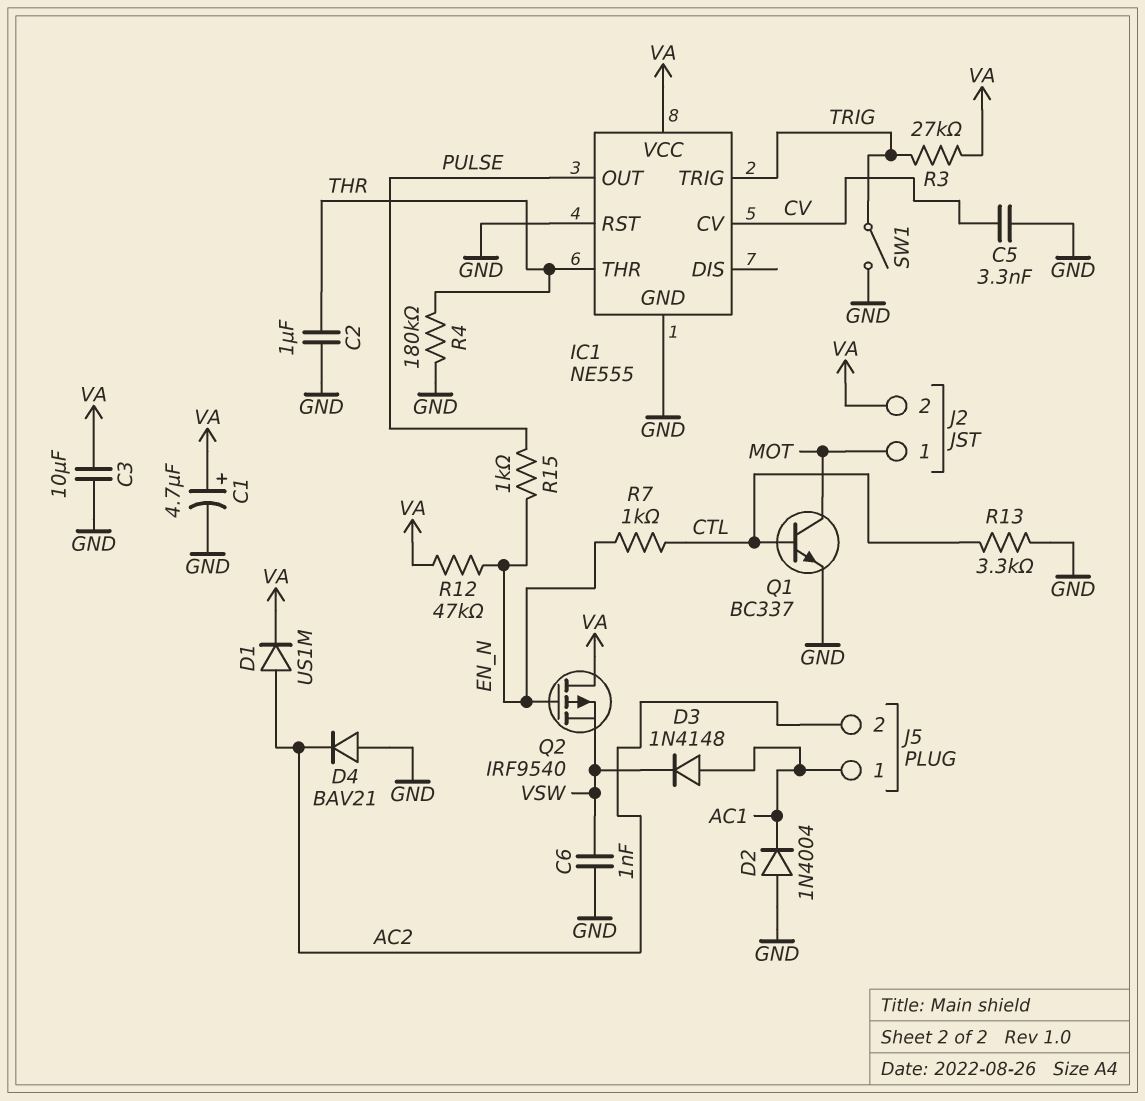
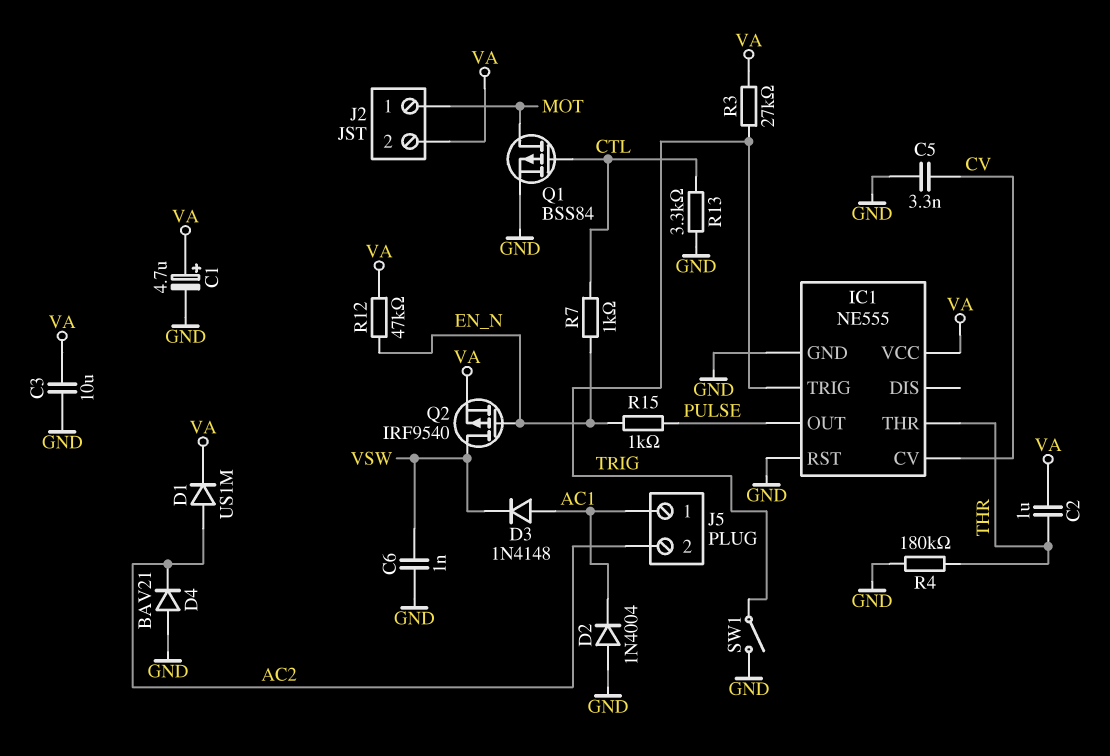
C2: 1uF (GND, THR) -> 1uF (THR, VA)
Q1: NPN BC337 (B CTL, C MOT, E GND) -> PMOS BSS84 (G CTL, D MOT, S GND)
Q2: PMOS IRF9540 (G EN_N, D VA, S VSW) -> PMOS IRF9540 (G EN_N, D VSW, S VA)

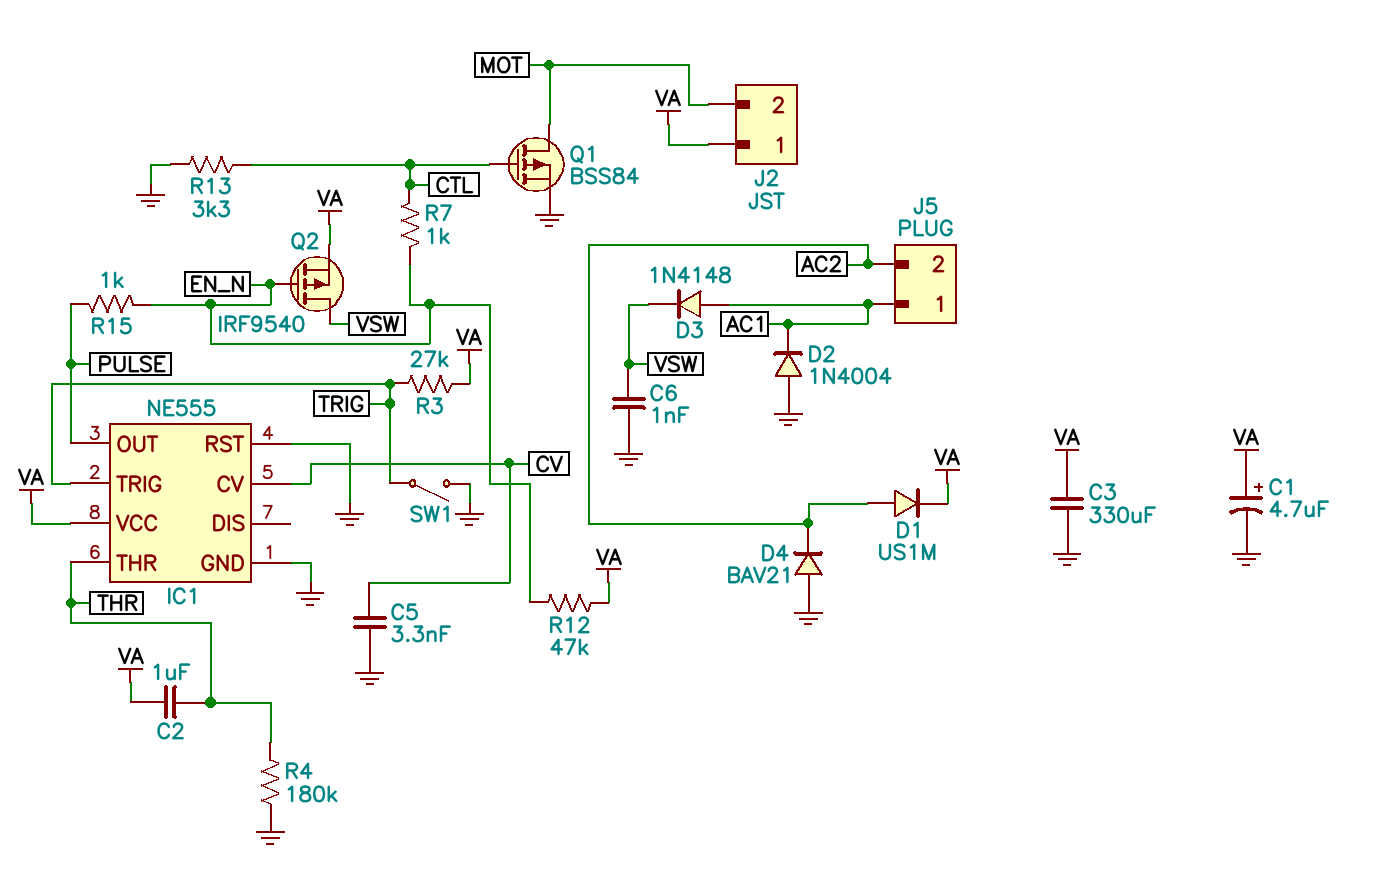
C3: 10uF (GND, VA) -> 330uF (GND, VA)
J2 pin 1: MOT -> VA
J2 pin 2: VA -> MOT

